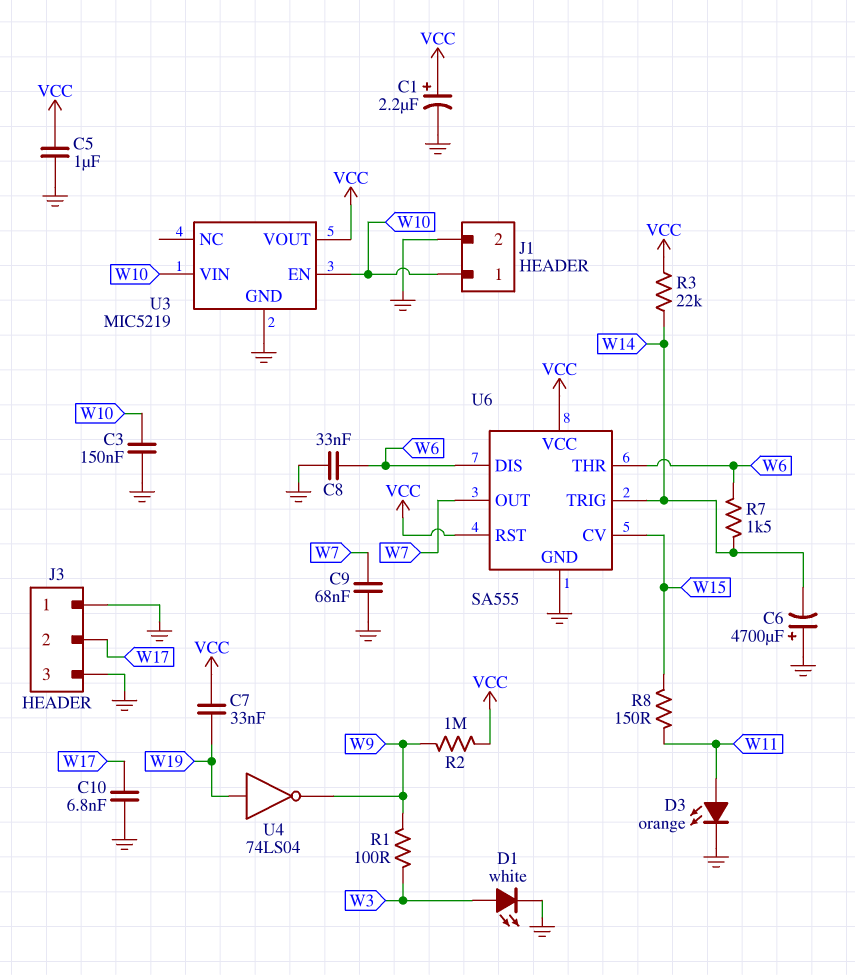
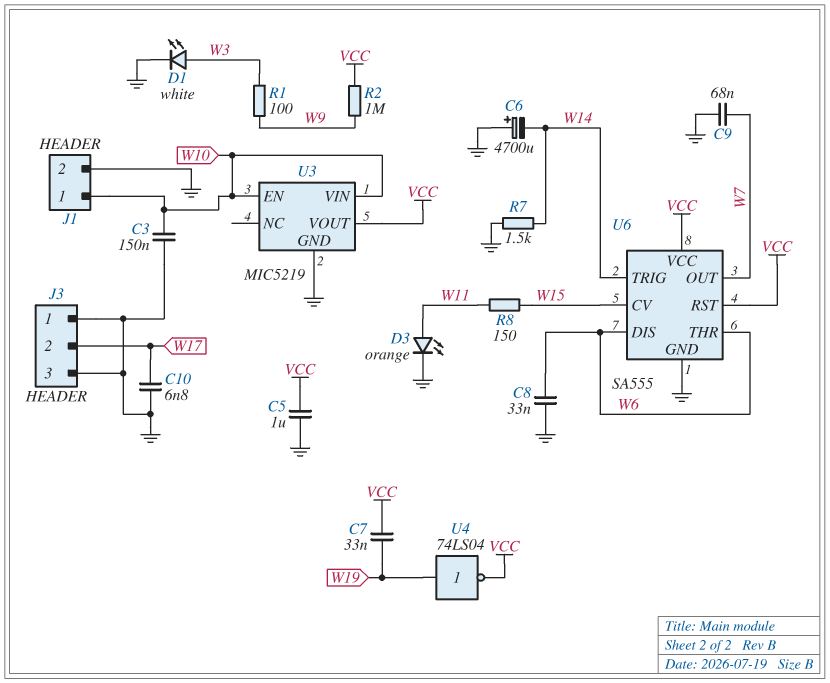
C1: 2.2uF (plus VCC, minus GND) -> none
R3: 22k (VCC, W14) -> none
R7: 1.5k (W6, W14) -> 1.5k (GND, W14)
U4: NOT 74LS04 (in W19, out W9) -> NOT 74LS04 (in W19, out VCC)

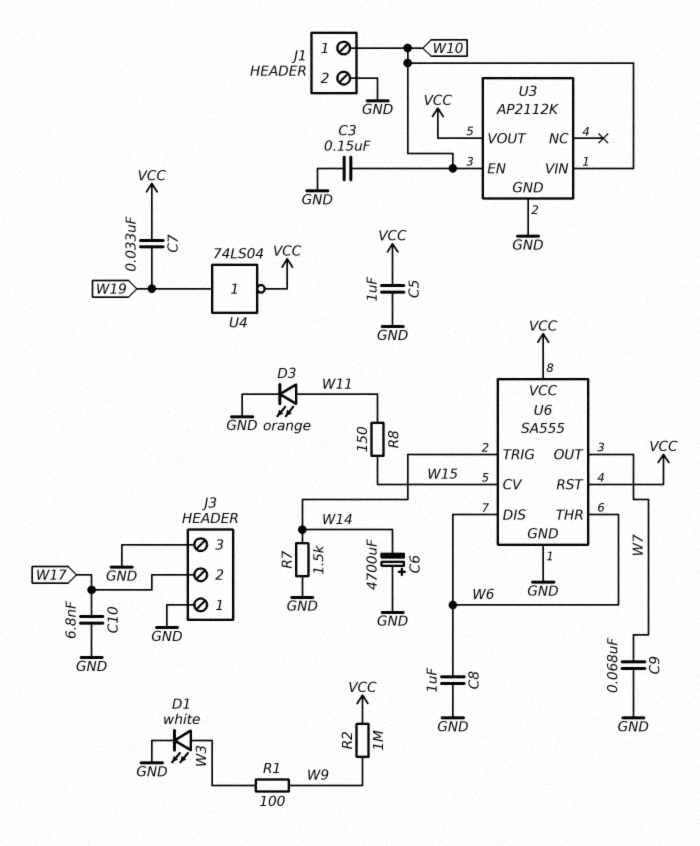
C8: 33nF (GND, W6) -> 1uF (GND, W6)
U3: MIC5219 -> AP2112K

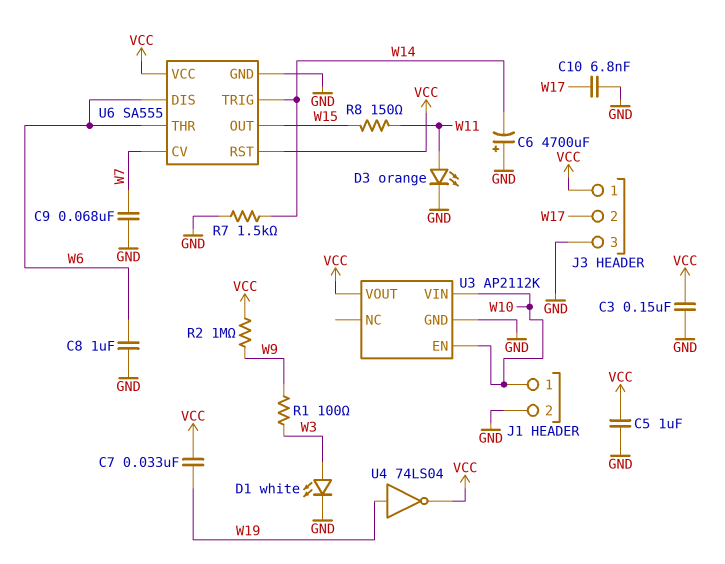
C3: 150nF (GND, W10) -> 150nF (GND, VCC)
J3 pin 1: GND -> VCC
U6 pin CV: W15 -> W7
U6 pin OUT: W7 -> W15

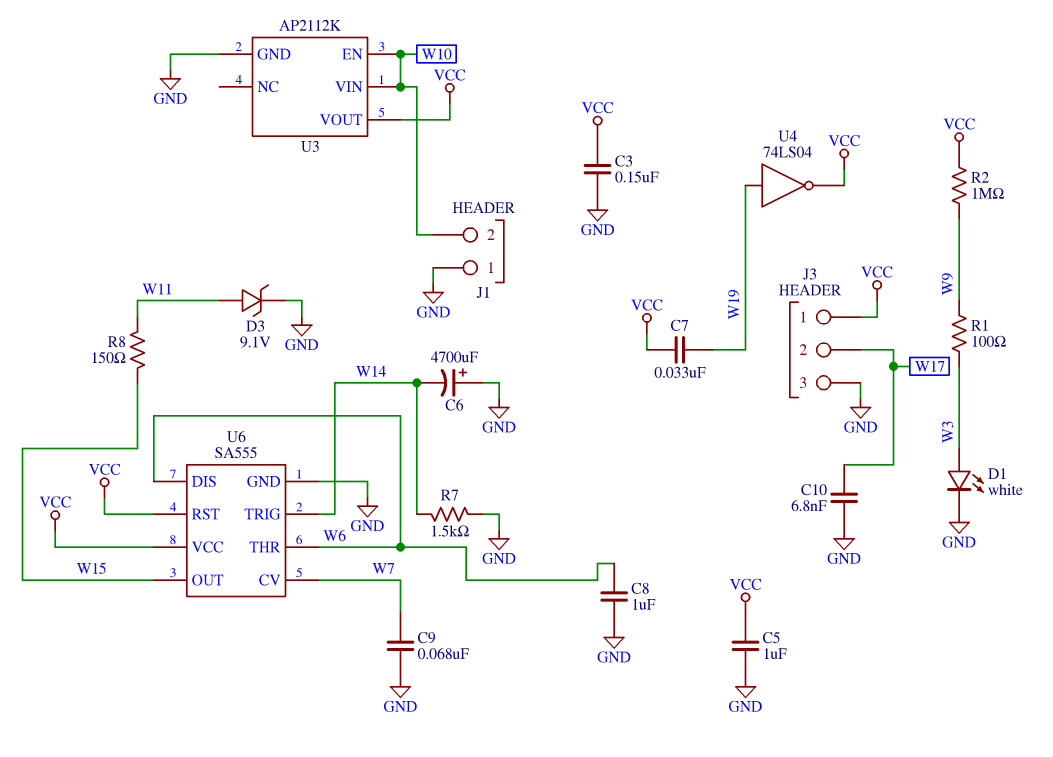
D3: LED orange (A W11, K GND) -> zener 9.1V (A W11, K GND)
J1 pin 1: W10 -> GND
J1 pin 2: GND -> W10

